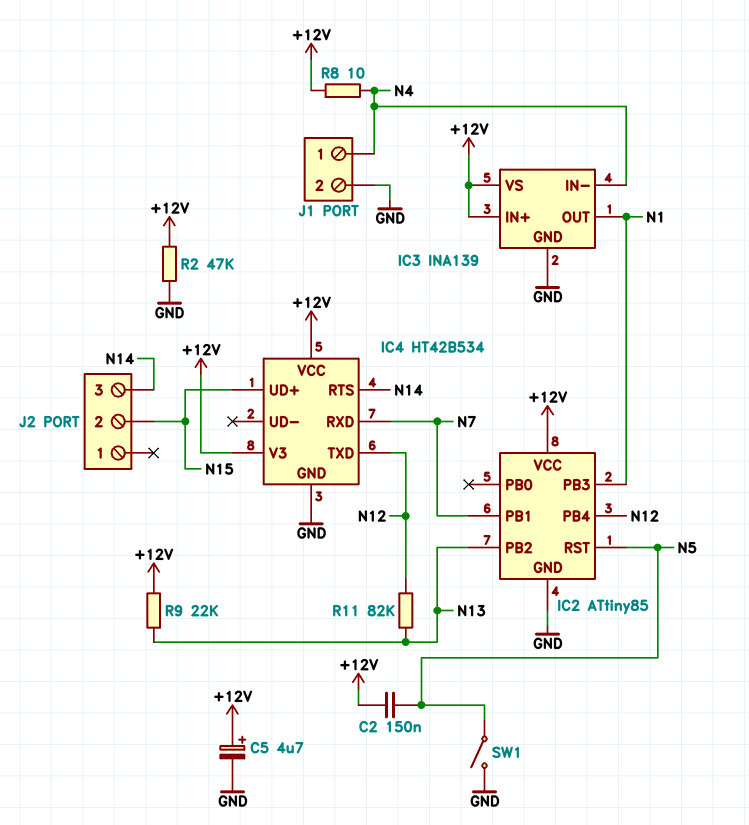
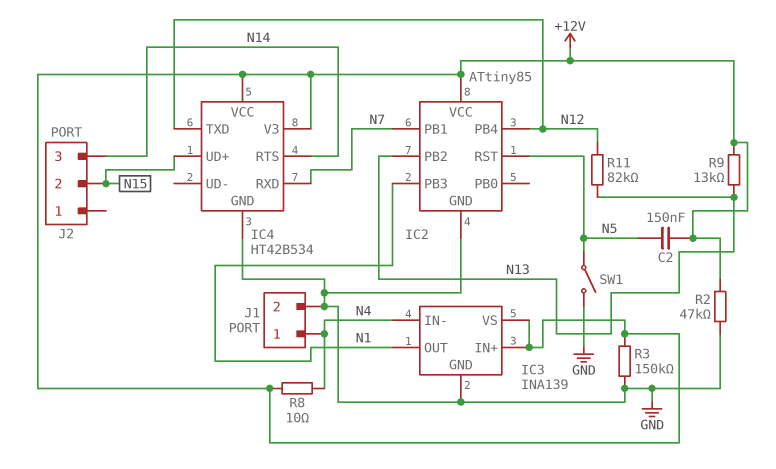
C5: 4.7uF (plus +12V, minus GND) -> none
R3: none -> 150k (+12V, GND)
R9: 22k (+12V, N13) -> 13k (+12V, N13)

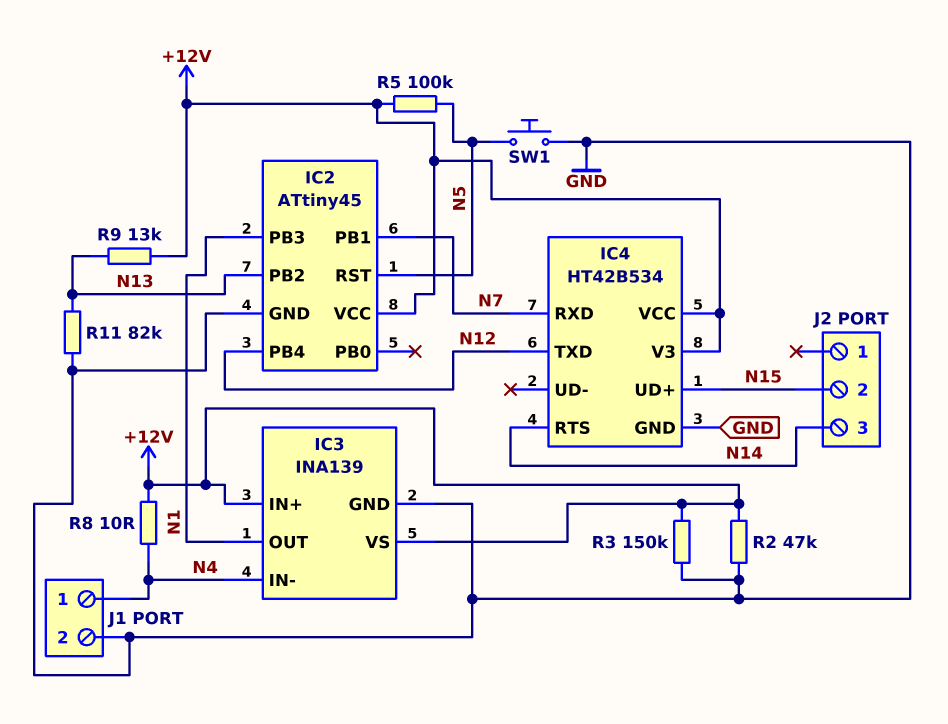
C2: 150nF (+12V, N5) -> none
IC2: ATtiny85 -> ATtiny45
R5: none -> 100k (+12V, N5)
R11: 82k (N12, N13) -> 82k (GND, N13)
SW1: switch (GND, N5) -> button (GND, N5)

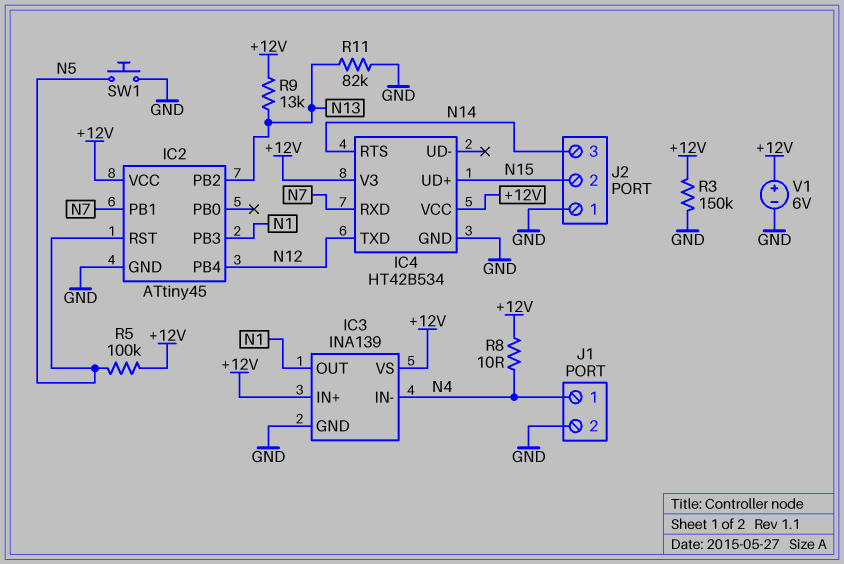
J2 pin 1: none -> GND
R2: 47k (+12V, GND) -> none
V1: none -> 6V (plus +12V, minus GND)

